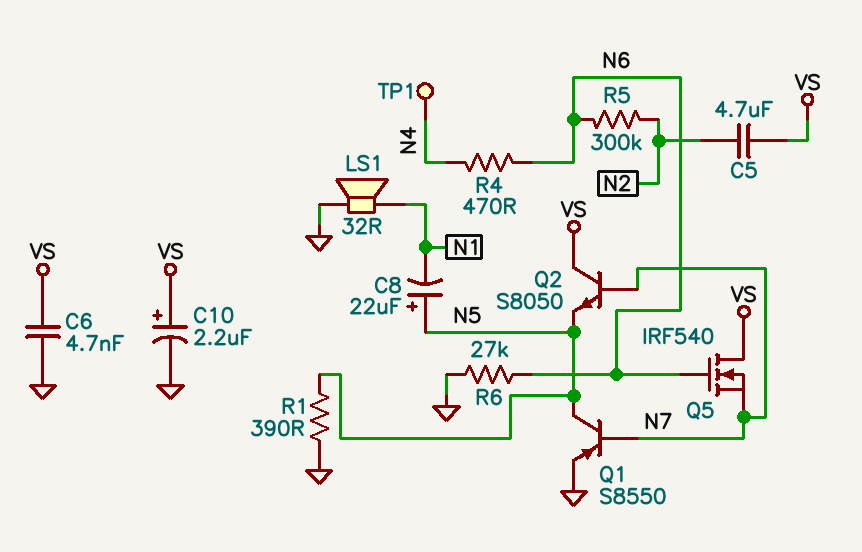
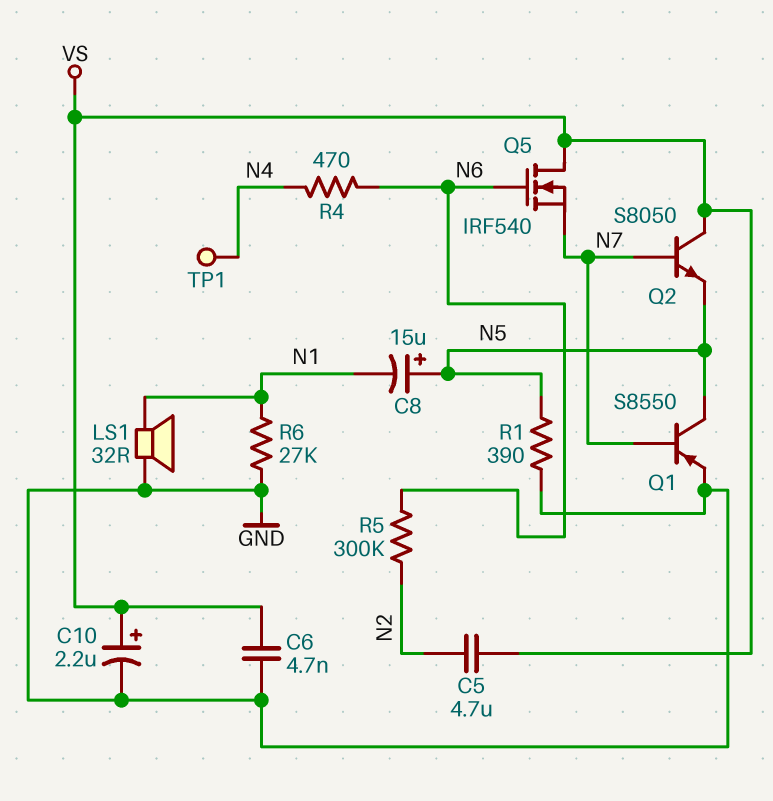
C8: 22uF (plus N5, minus N1) -> 15uF (plus N5, minus N1)
R6: 27k (GND, N6) -> 27k (GND, N1)

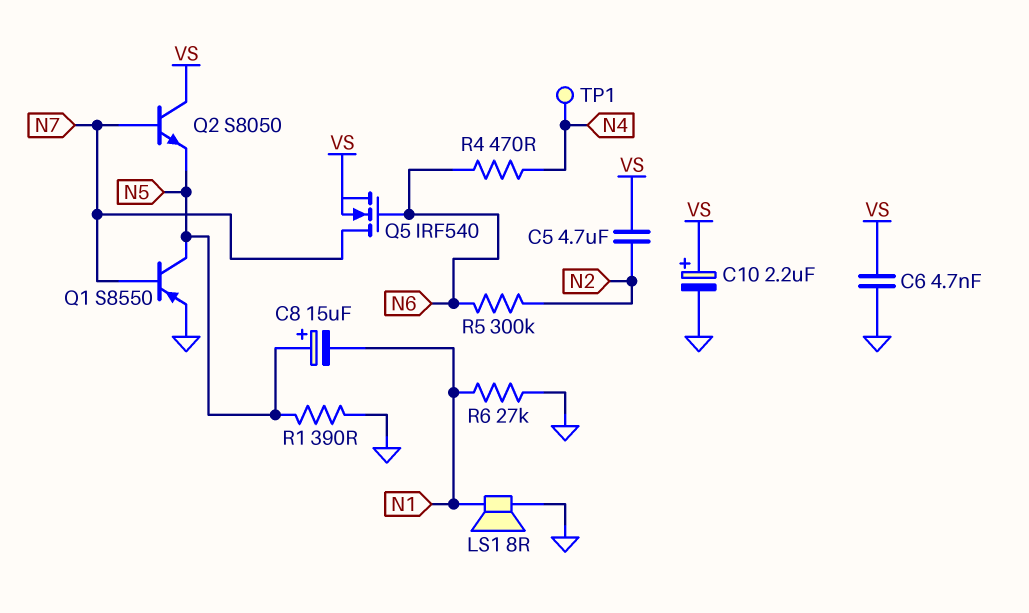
LS1: speaker 32R (GND, N1) -> speaker 8R (GND, N1)
Q5: NMOS IRF540 (G N6, D VS, S N7) -> NMOS IRF540 (G N6, D N7, S VS)

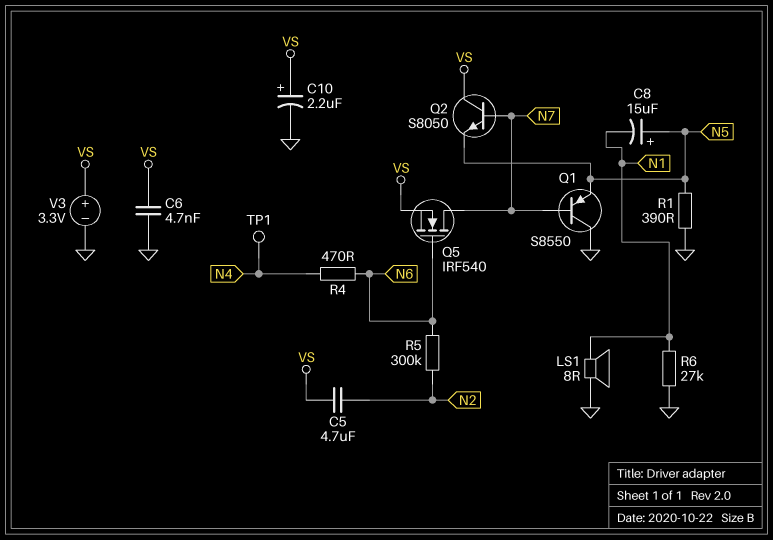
Q1: PNP S8550 (B N7, C N5, E GND) -> PNP S8550 (B N7, C GND, E N5)
V3: none -> 3.3V (plus VS, minus GND)

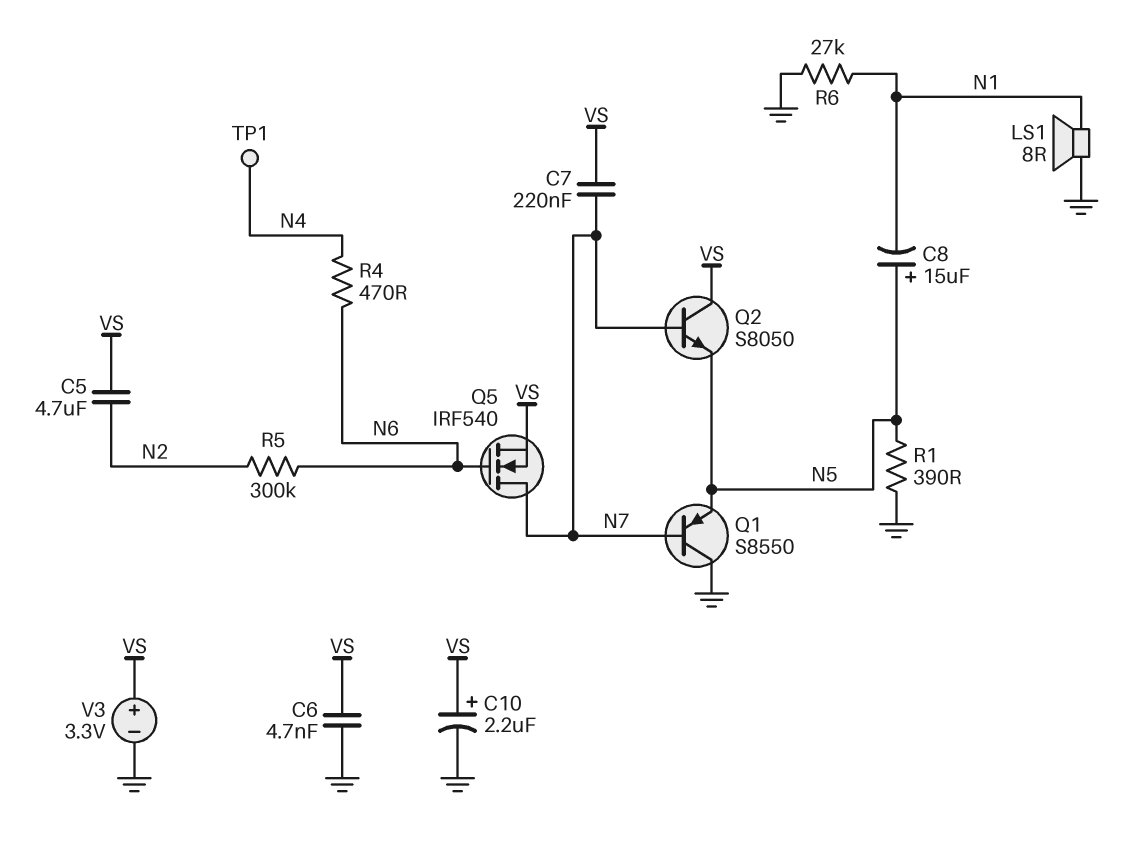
C7: none -> 220nF (N7, VS)

